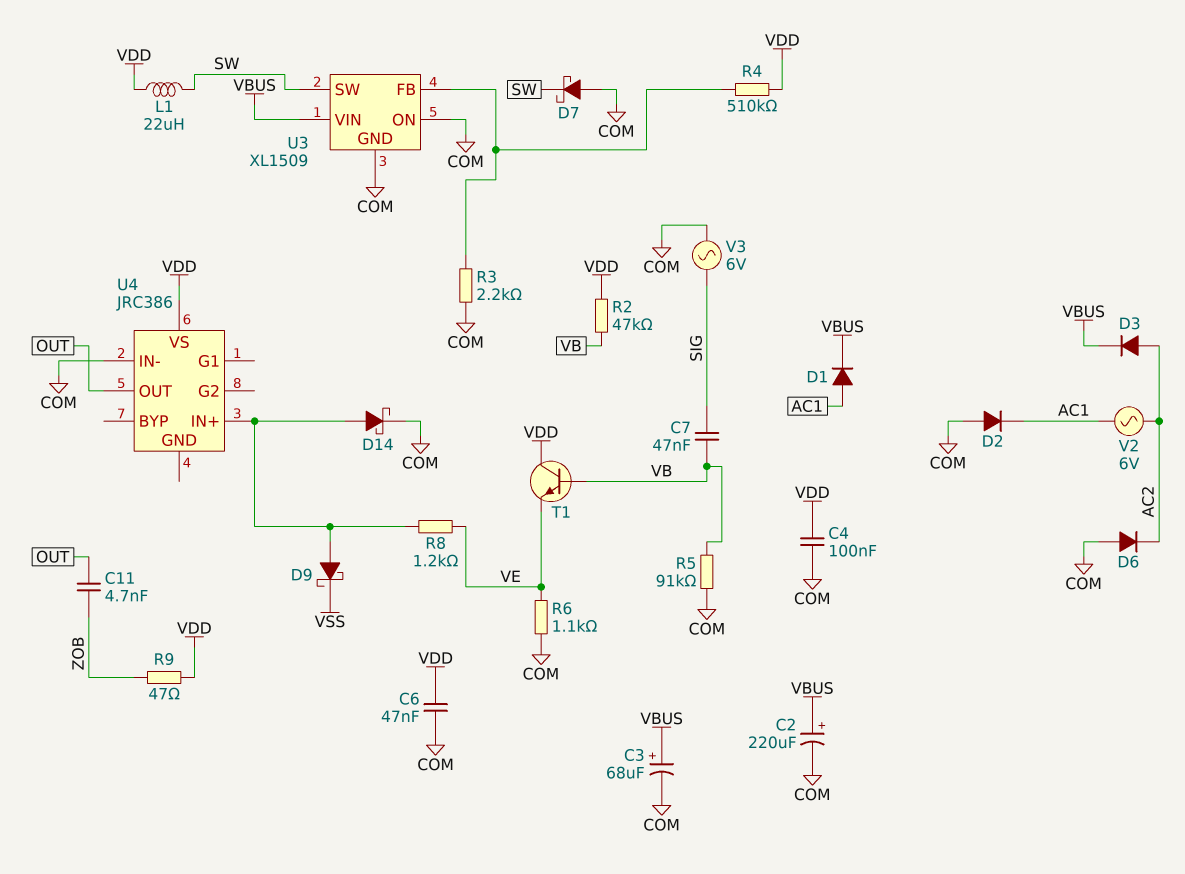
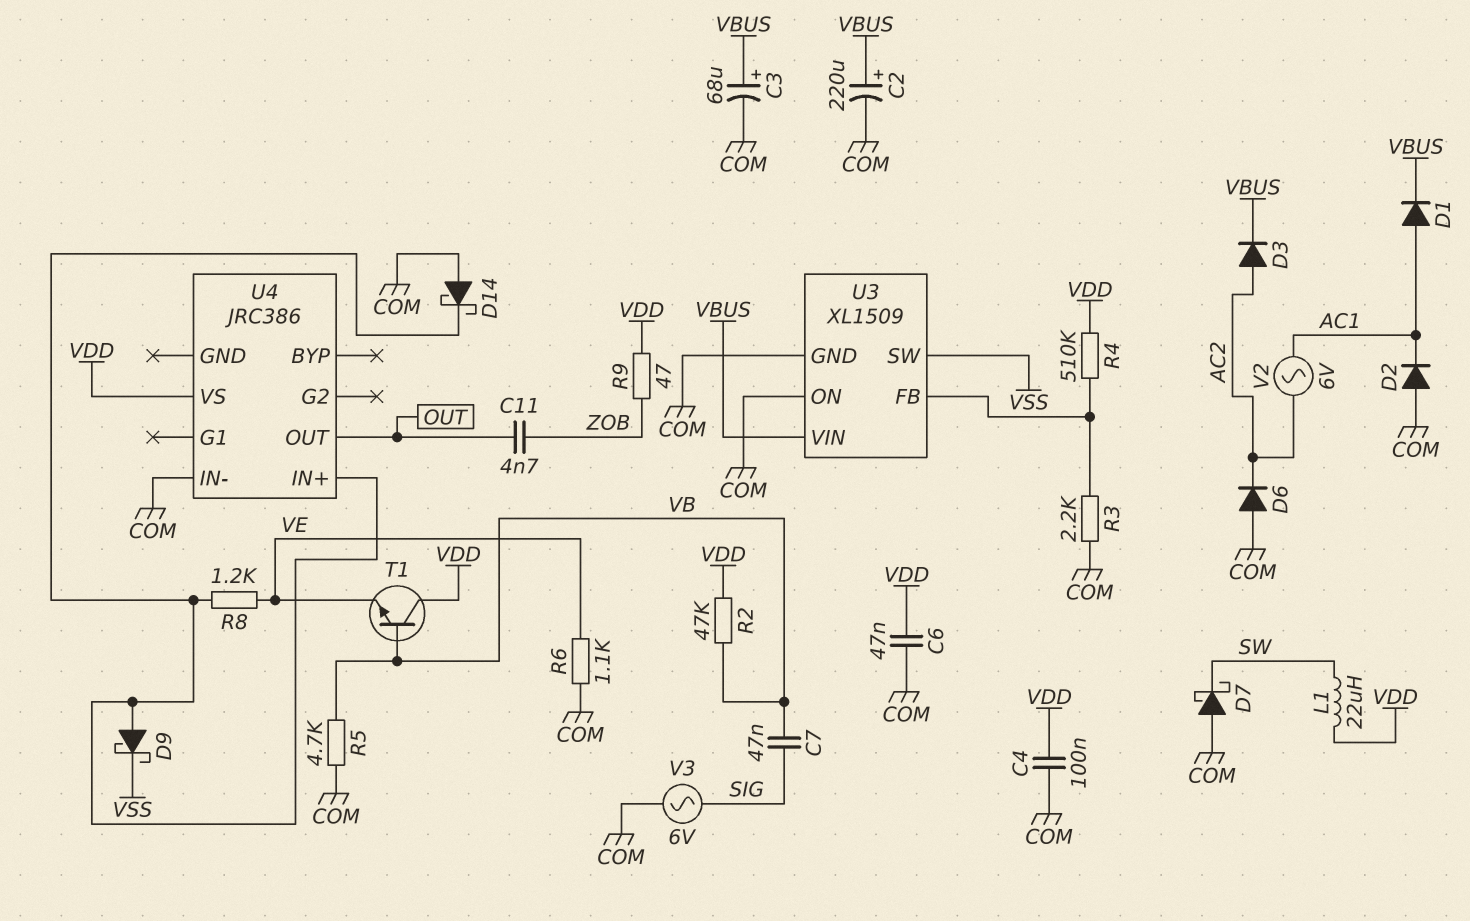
D14: schottky (A U4/IN+, K COM) -> schottky (A COM, K U4/IN+)
R5: 91k (COM, VB) -> 4.7k (COM, VB)
U3 pin SW: SW -> VSS

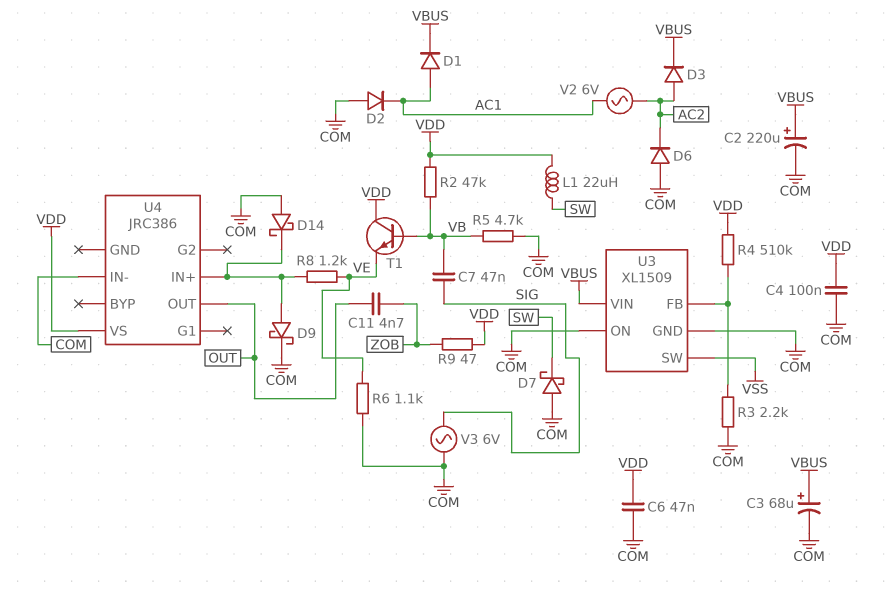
D9: schottky (A U4/IN+, K VSS) -> schottky (A U4/IN+, K COM)

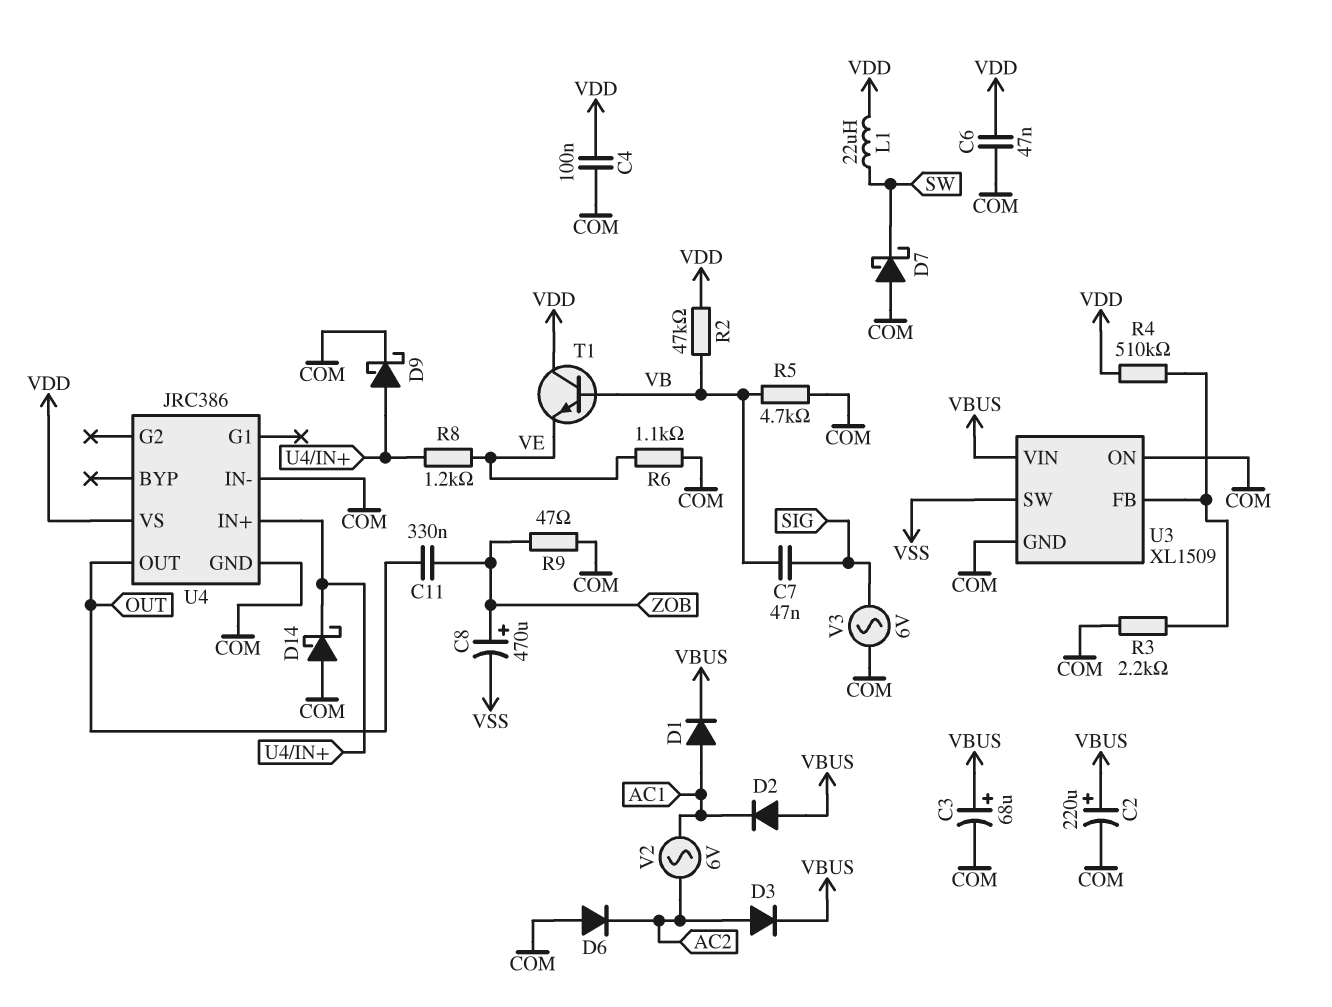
C8: none -> 470uF (plus ZOB, minus VSS)
C11: 4.7nF (OUT, ZOB) -> 330nF (OUT, ZOB)
D2: diode (A COM, K AC1) -> diode (A VBUS, K AC1)
R9: 47 (VDD, ZOB) -> 47 (COM, ZOB)
U4 pin GND: none -> COM

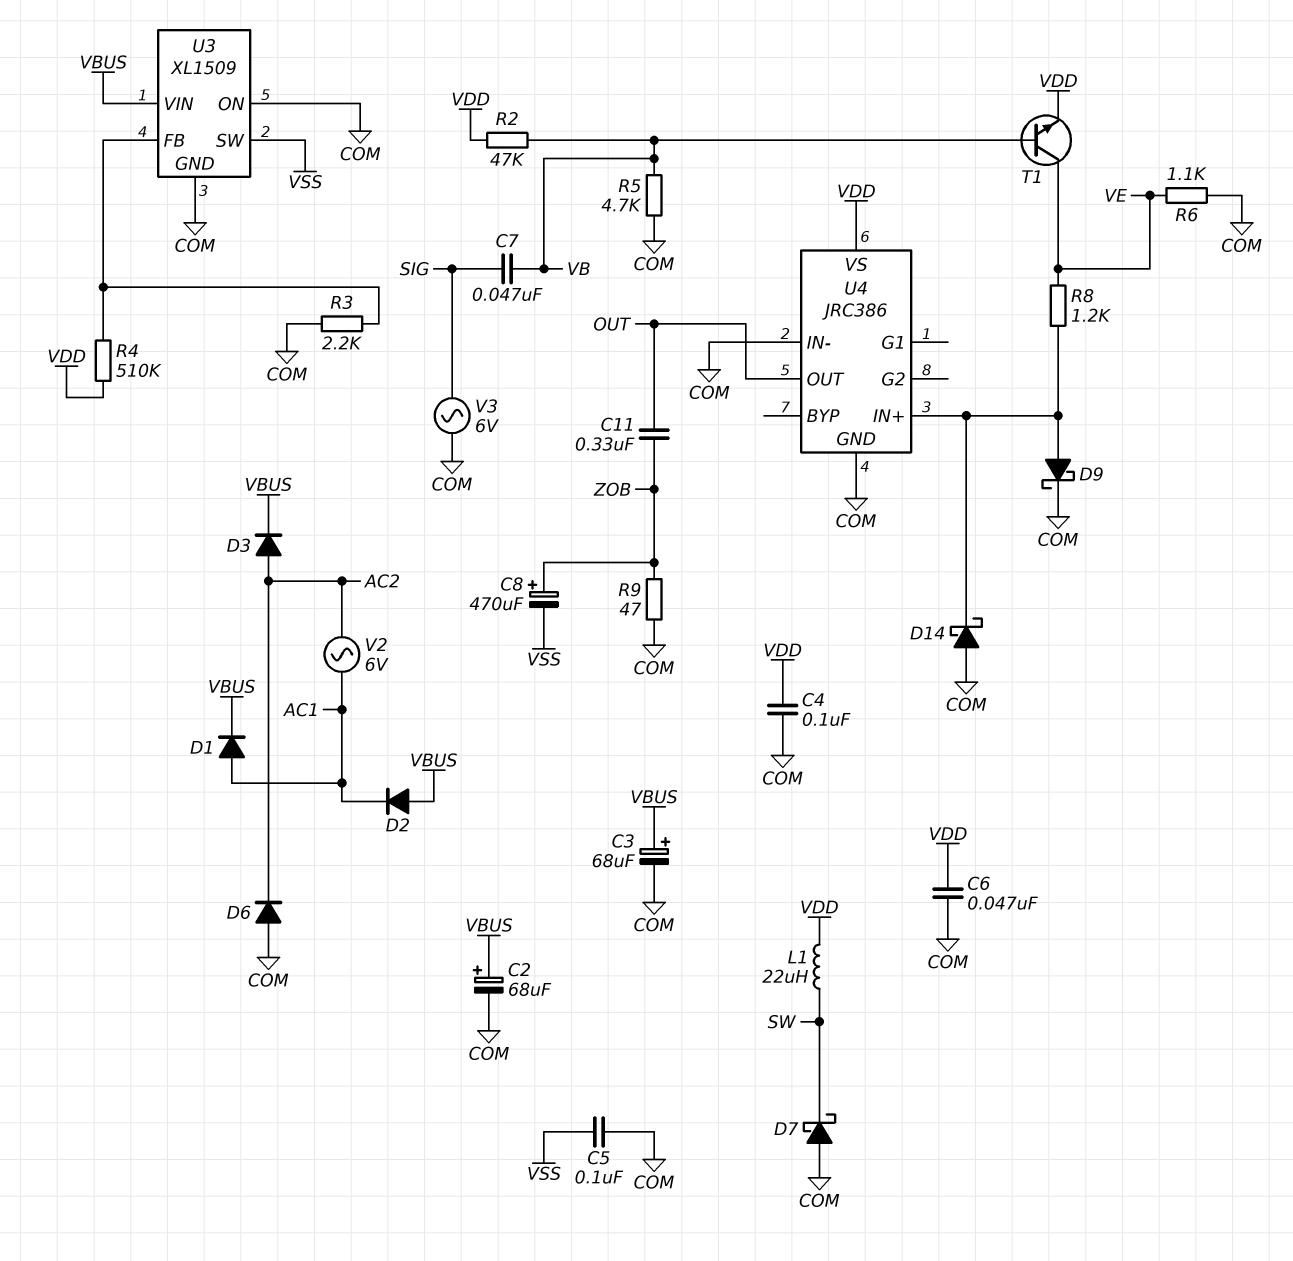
C2: 220uF (plus VBUS, minus COM) -> 68uF (plus VBUS, minus COM)
C5: none -> 100nF (COM, VSS)
T1: NPN (B VB, C VDD, E VE) -> NPN (B VB, C VE, E VDD)

